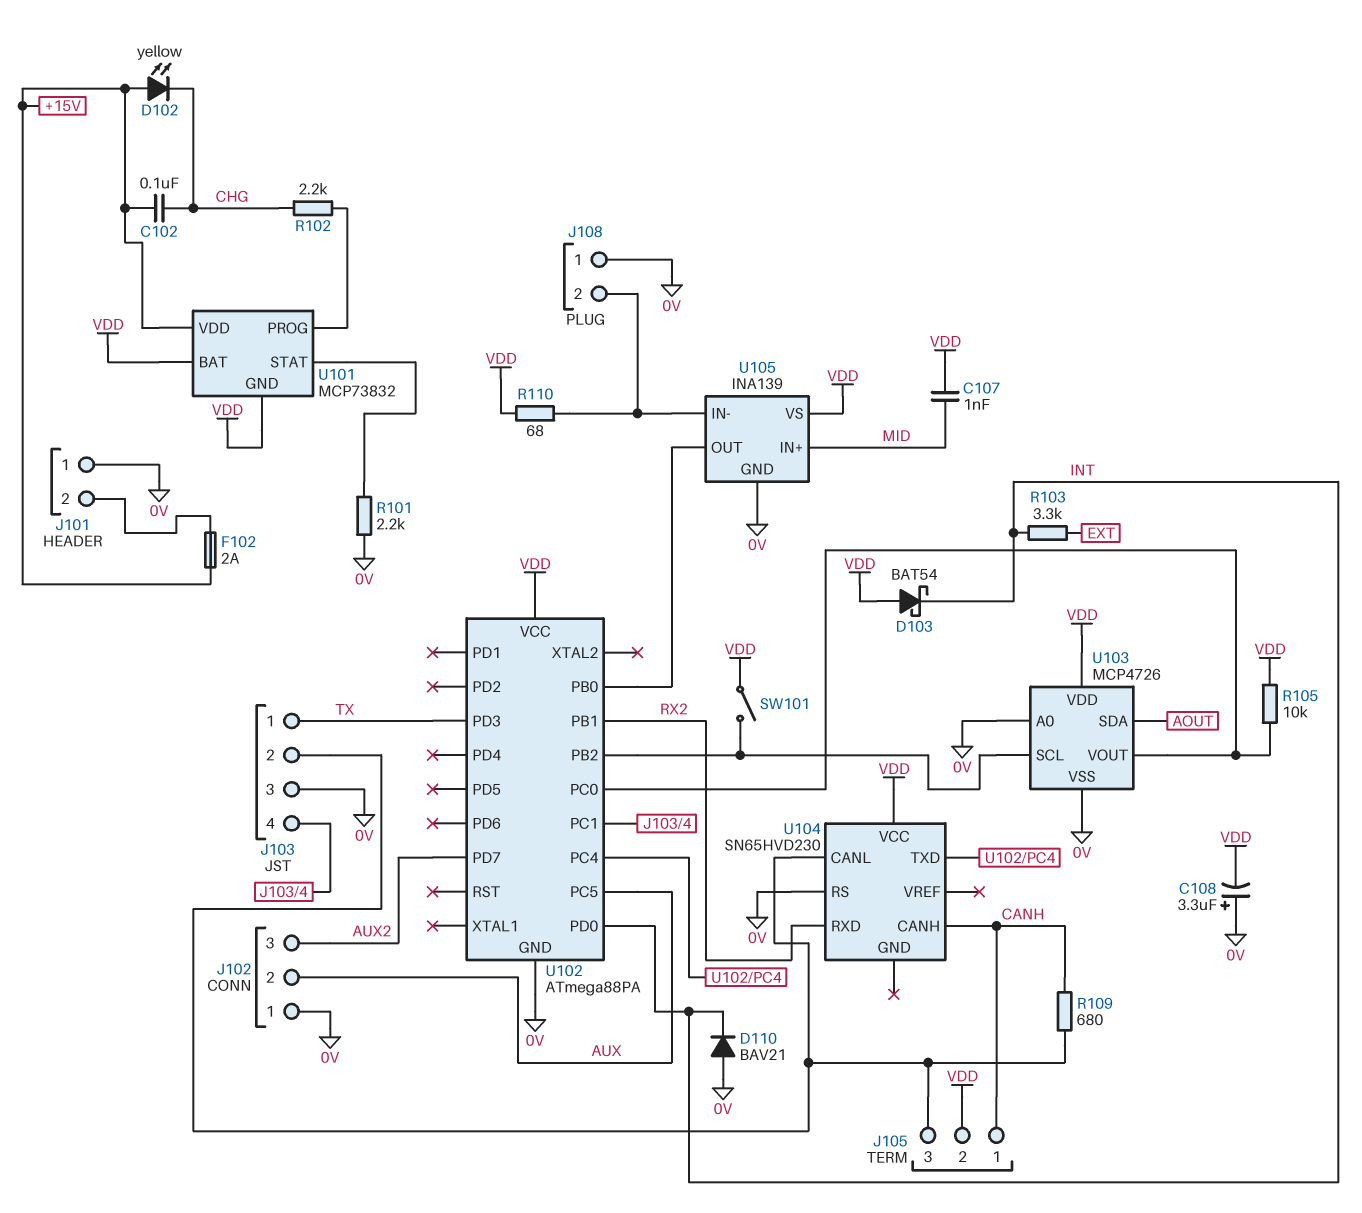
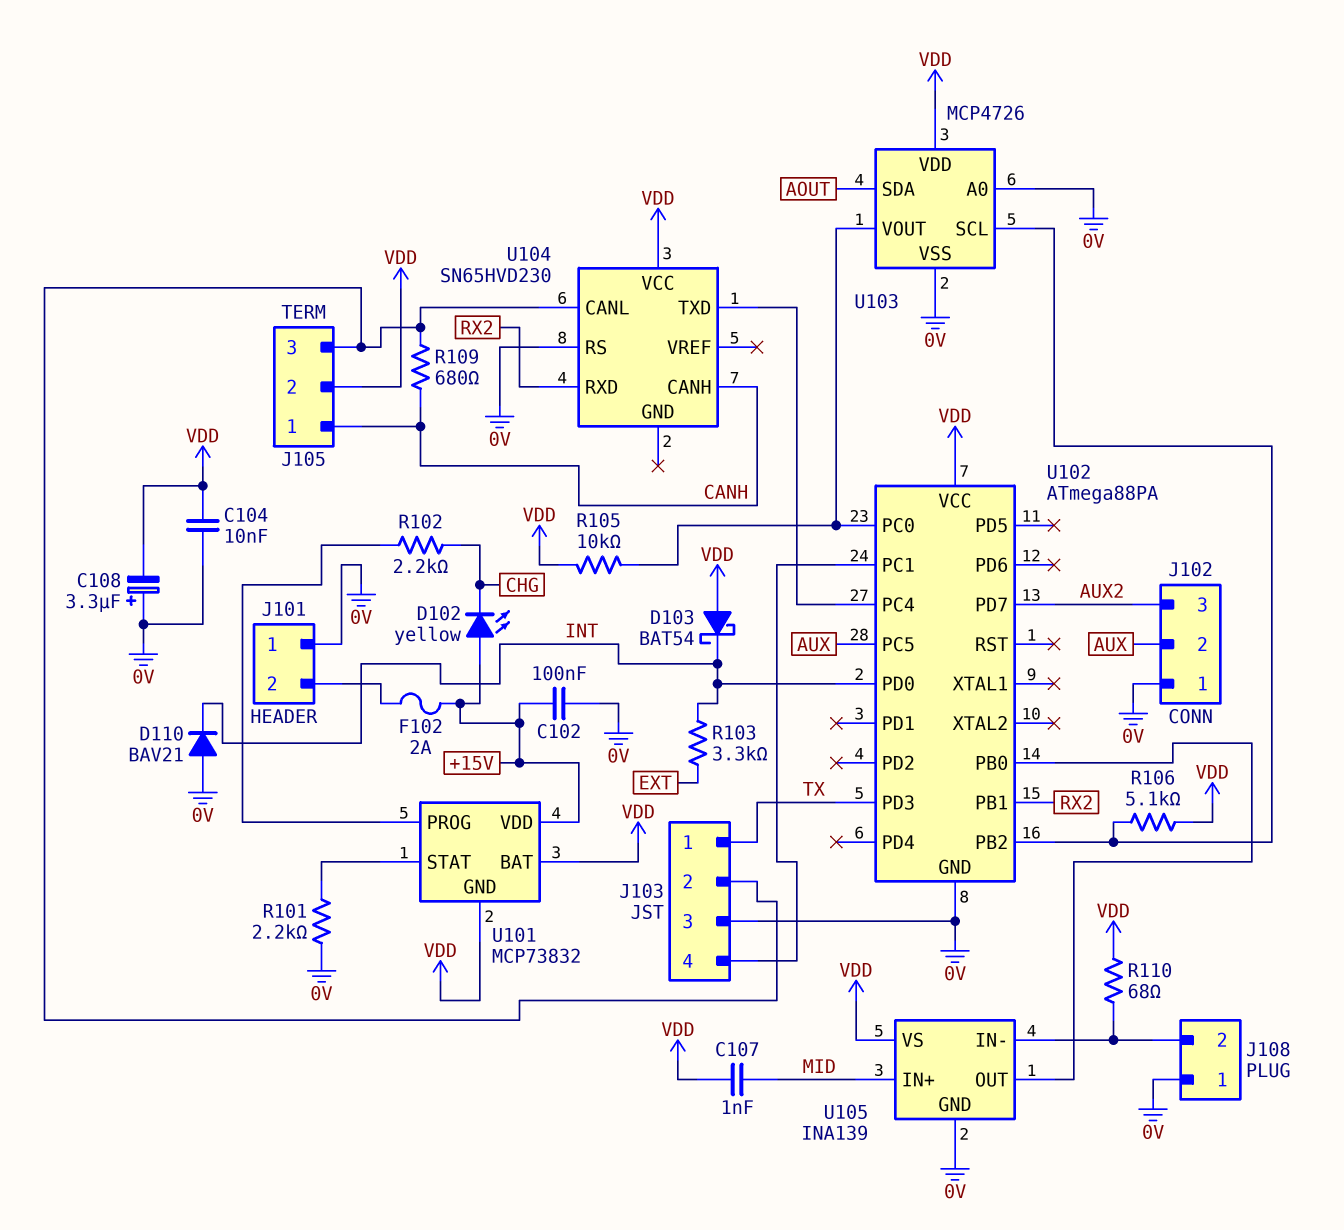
C102: 100nF (+15V, CHG) -> 100nF (+15V, 0V)
C104: none -> 10nF (0V, VDD)
R106: none -> 5.1k (U102/PB2, VDD)
SW101: switch (U102/PB2, VDD) -> none

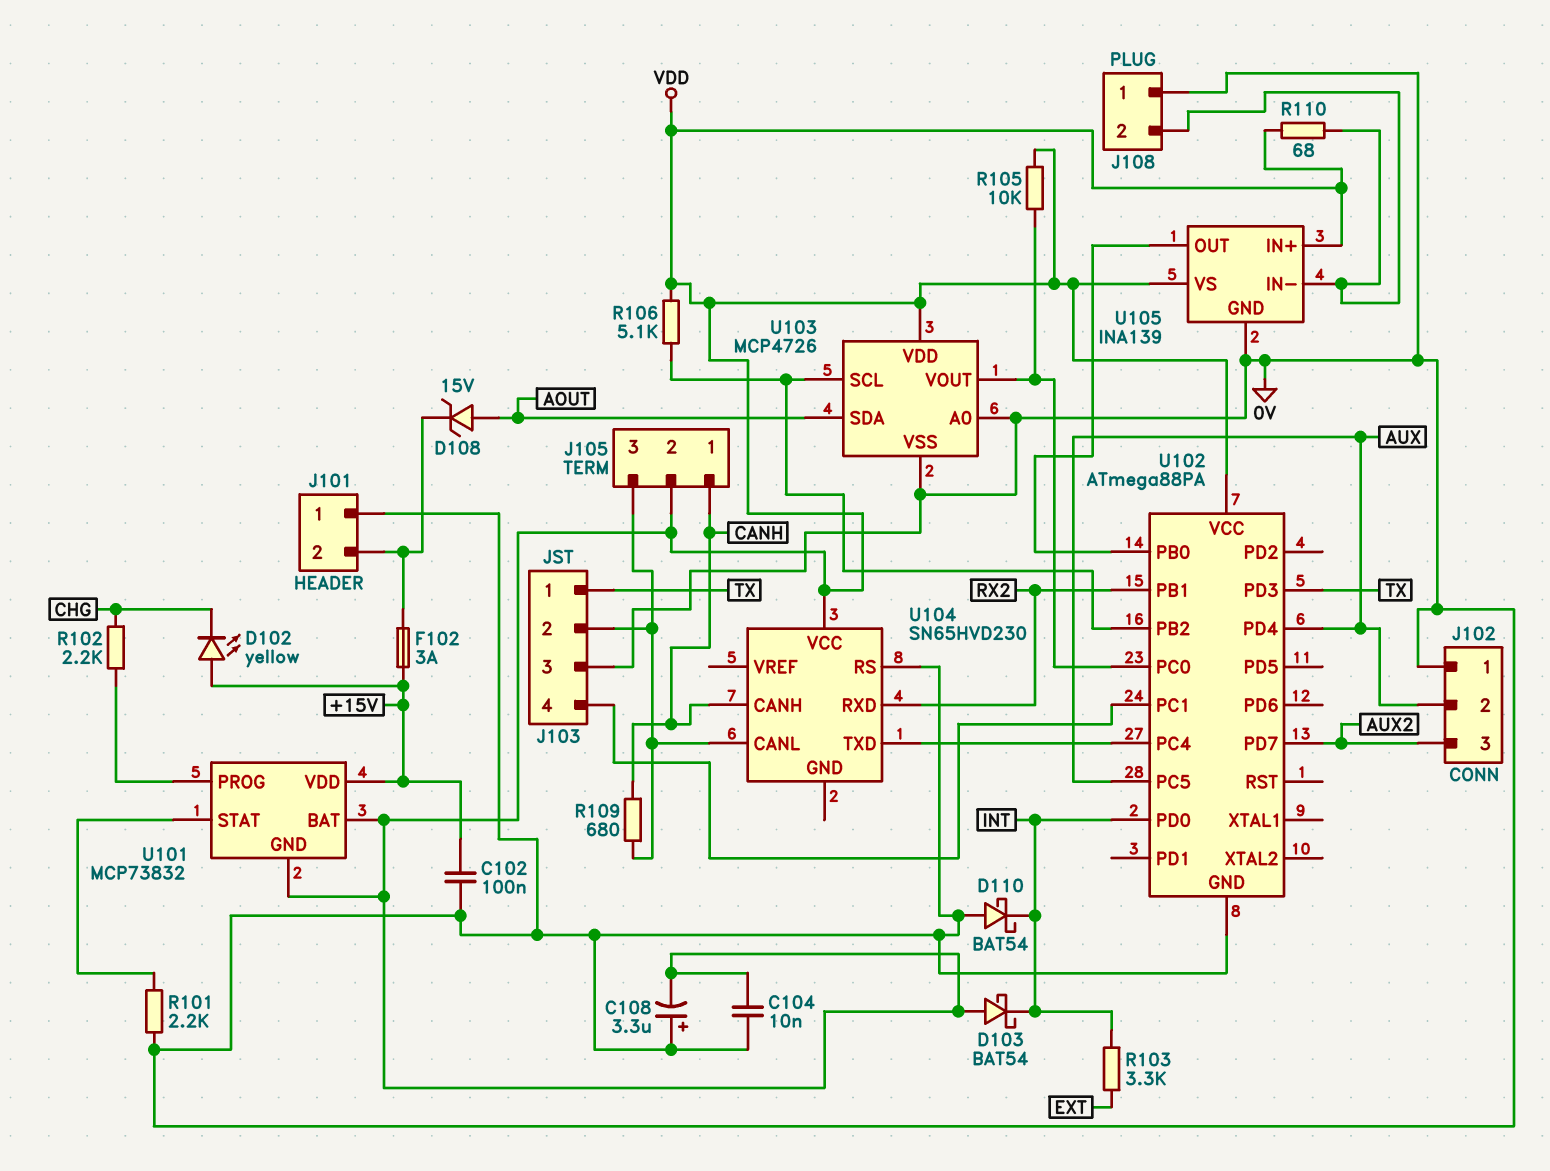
C107: 1nF (MID, VDD) -> none
D108: none -> zener 15V (A AOUT, K J101/2)
D110: diode BAV21 (A 0V, K INT) -> schottky BAT54 (A 0V, K INT)
F102: 2A (+15V, J101/2) -> 3A (+15V, J101/2)
U102 pin PD4: none -> AUX
U105 pin IN+: MID -> VDD

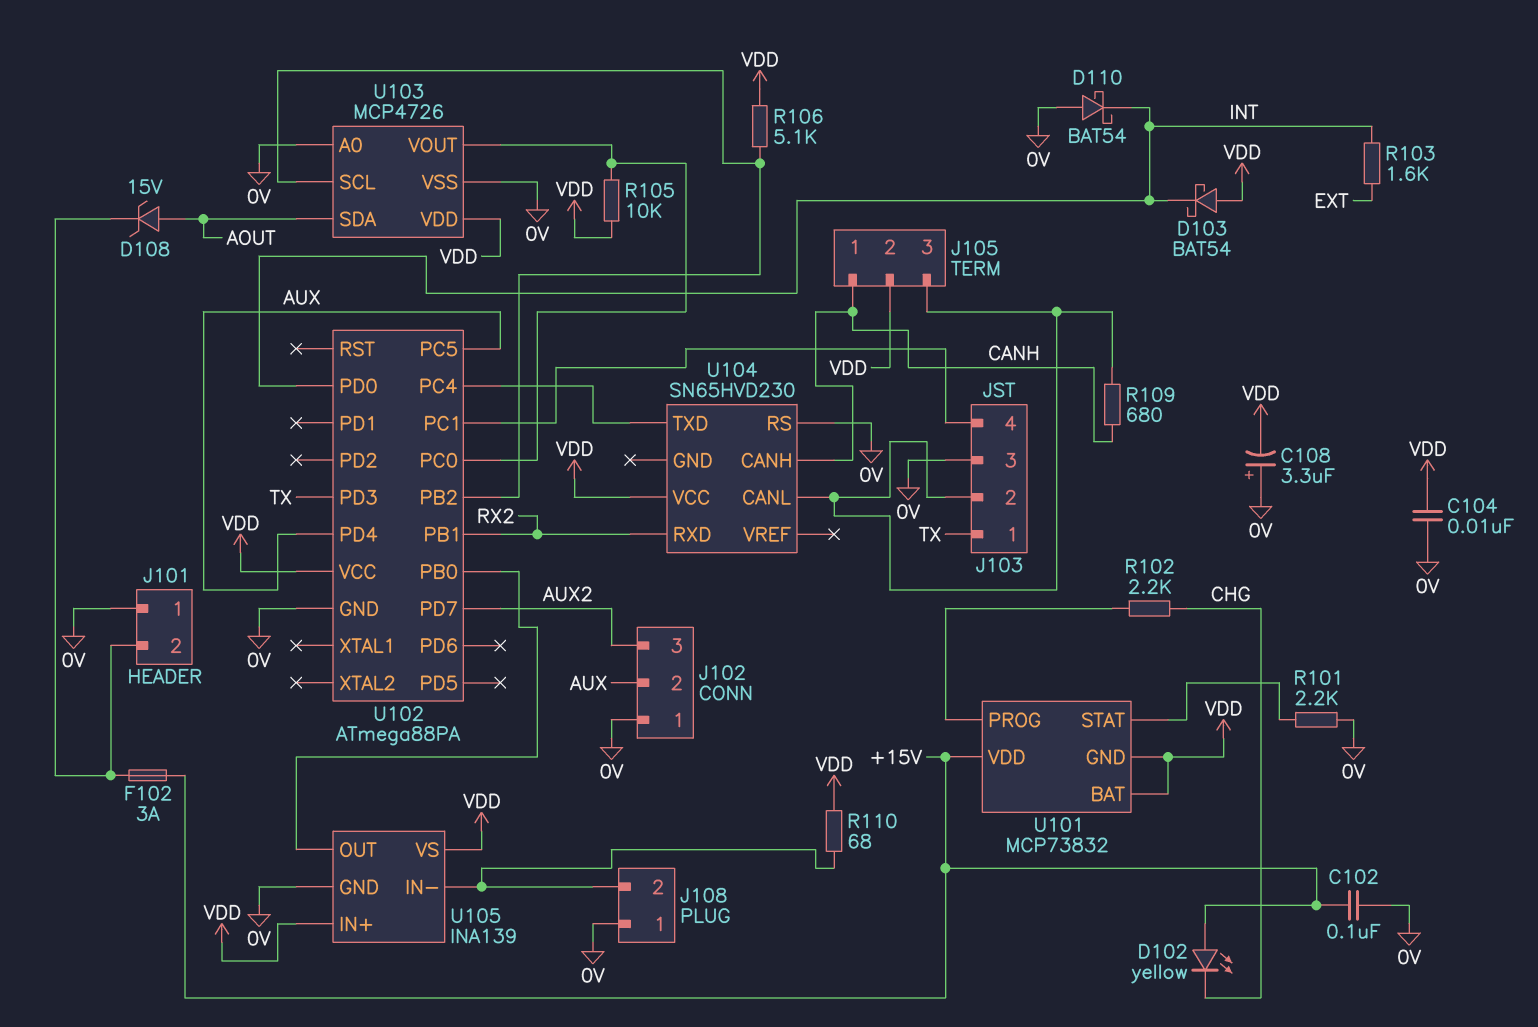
R103: 3.3k (EXT, INT) -> 1.6k (EXT, INT)

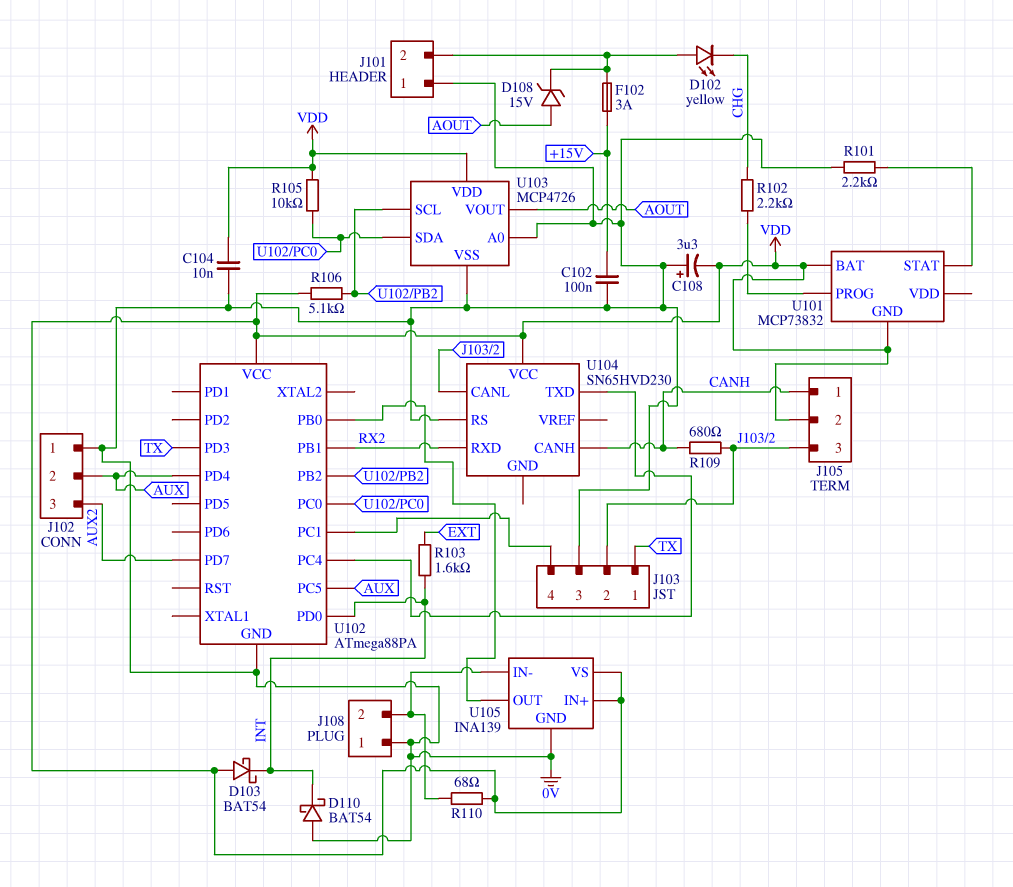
D102: LED yellow (A +15V, K CHG) -> LED yellow (A J101/2, K CHG)
U101 pin VDD: +15V -> none
U103 pin SDA: AOUT -> U102/PC0
U103 pin VOUT: U102/PC0 -> AOUT

